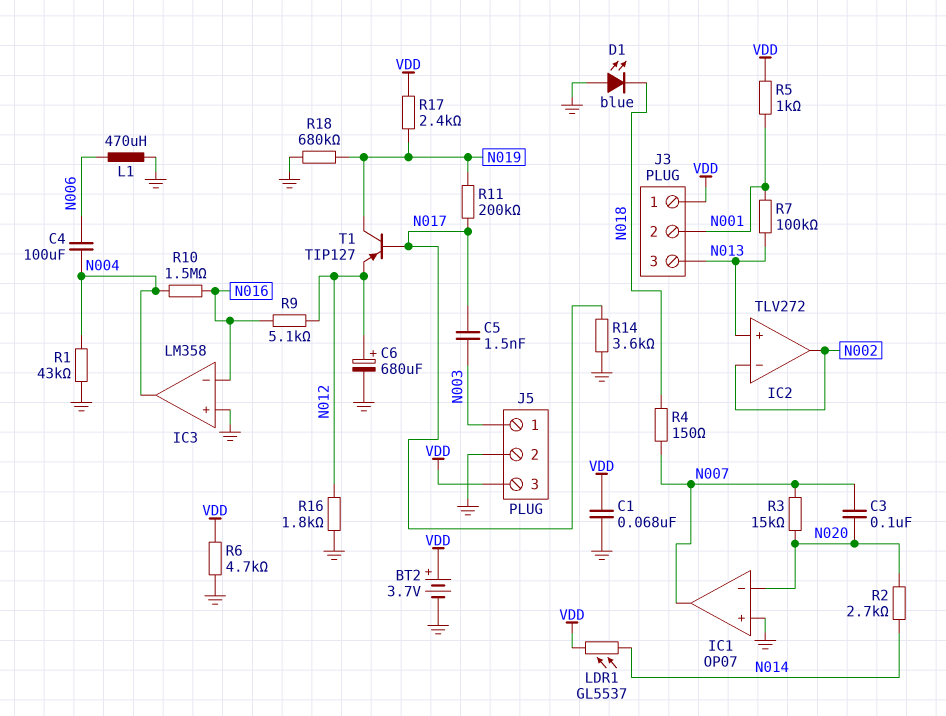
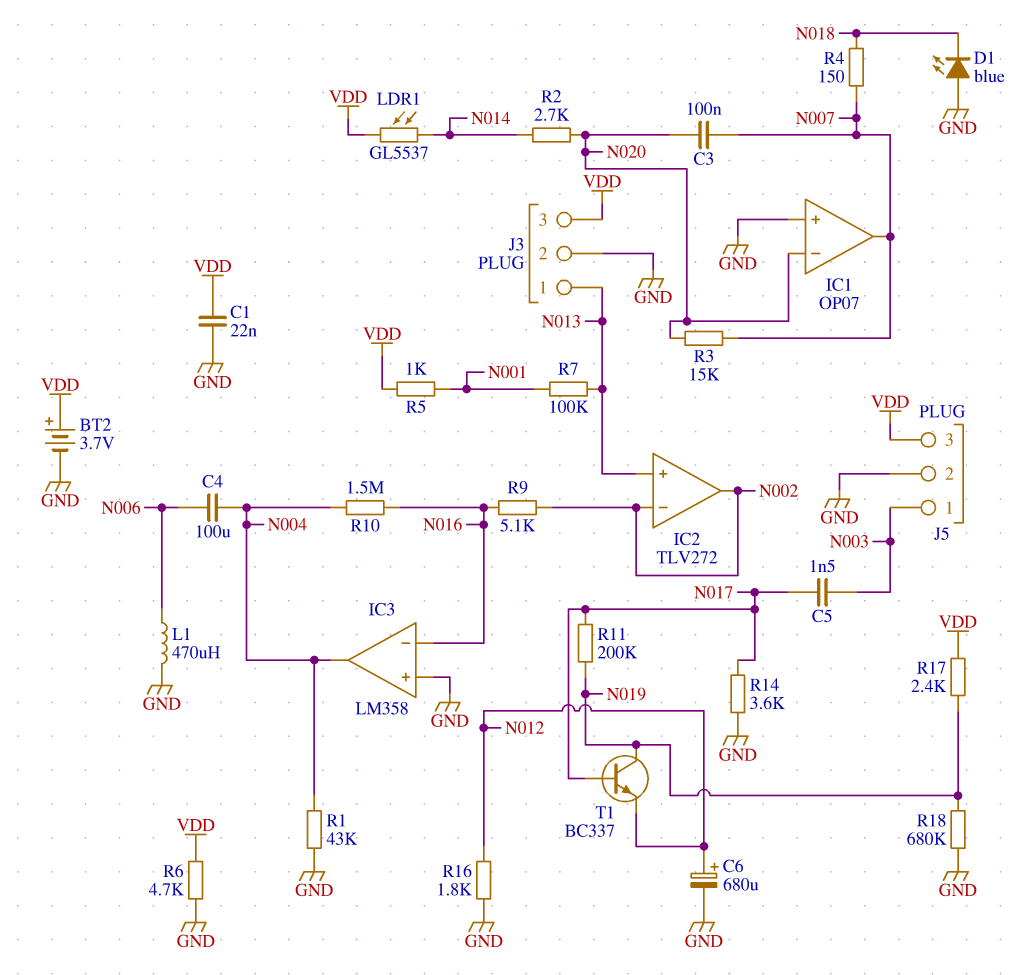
C1: 68nF (GND, VDD) -> 22nF (GND, VDD)
J3 pin 1: VDD -> N013
J3 pin 2: N001 -> GND
J3 pin 3: N013 -> VDD
R9: 5.1k (N012, N016) -> 5.1k (N002, N016)
T1: PNP TIP127 (B N017, C N019, E N012) -> NPN BC337 (B N017, C N019, E N012)

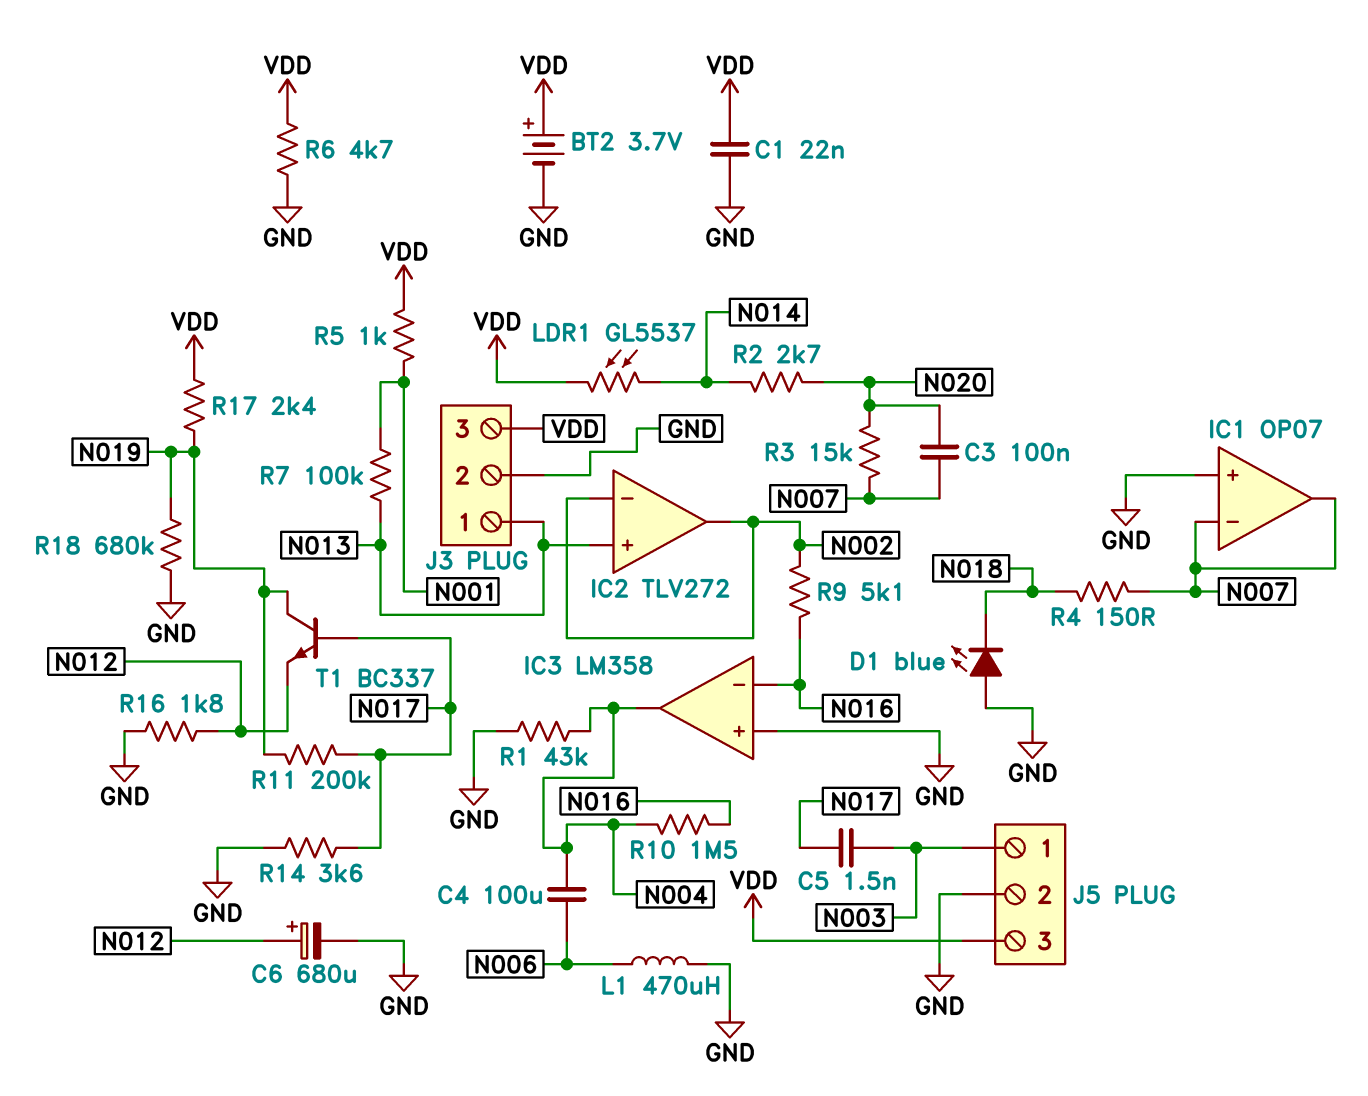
IC1 pin in-: N020 -> N007

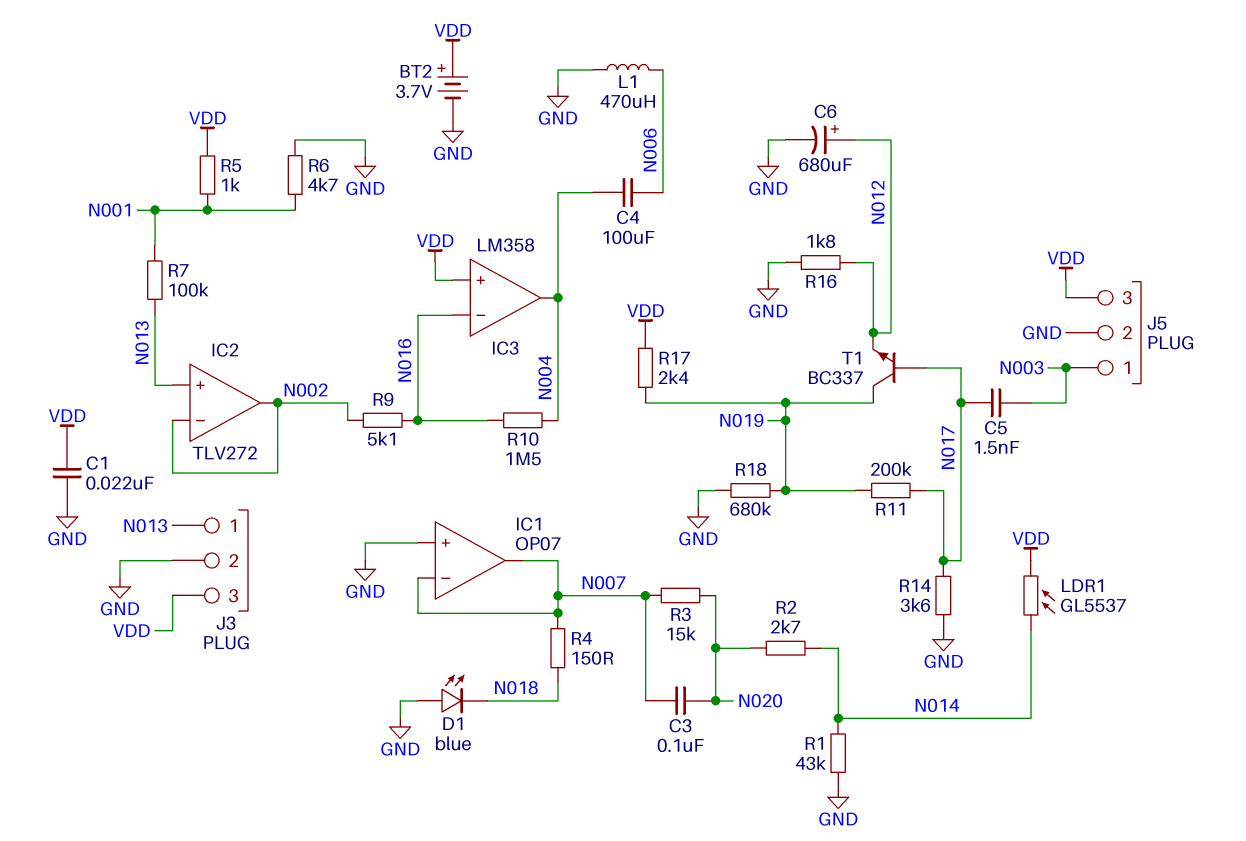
IC3 pin in+: GND -> VDD
R1: 43k (GND, N004) -> 43k (GND, N014)
R6: 4.7k (GND, VDD) -> 4.7k (GND, N001)

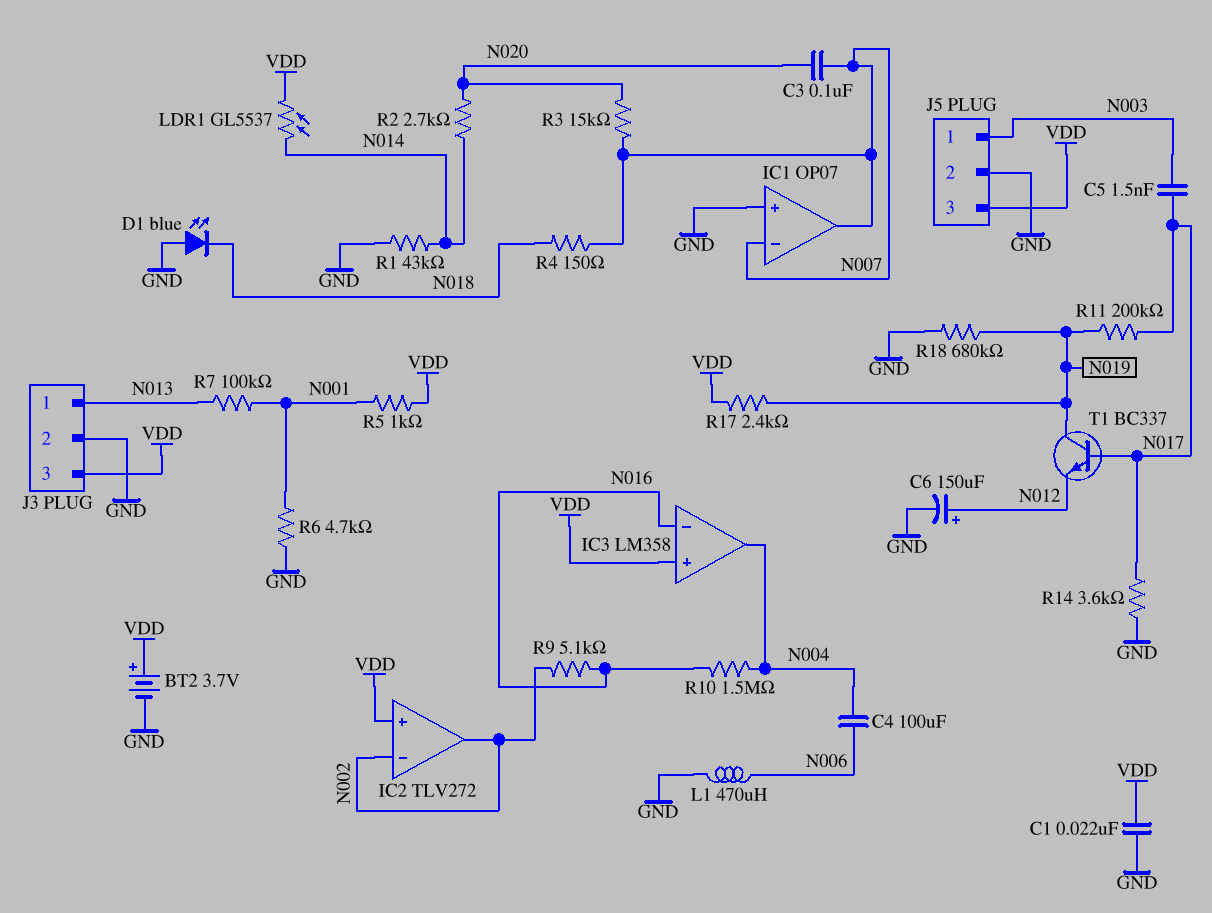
C6: 680uF (plus N012, minus GND) -> 150uF (plus N012, minus GND)
IC2 pin in+: N013 -> VDD
R16: 1.8k (GND, N012) -> none

